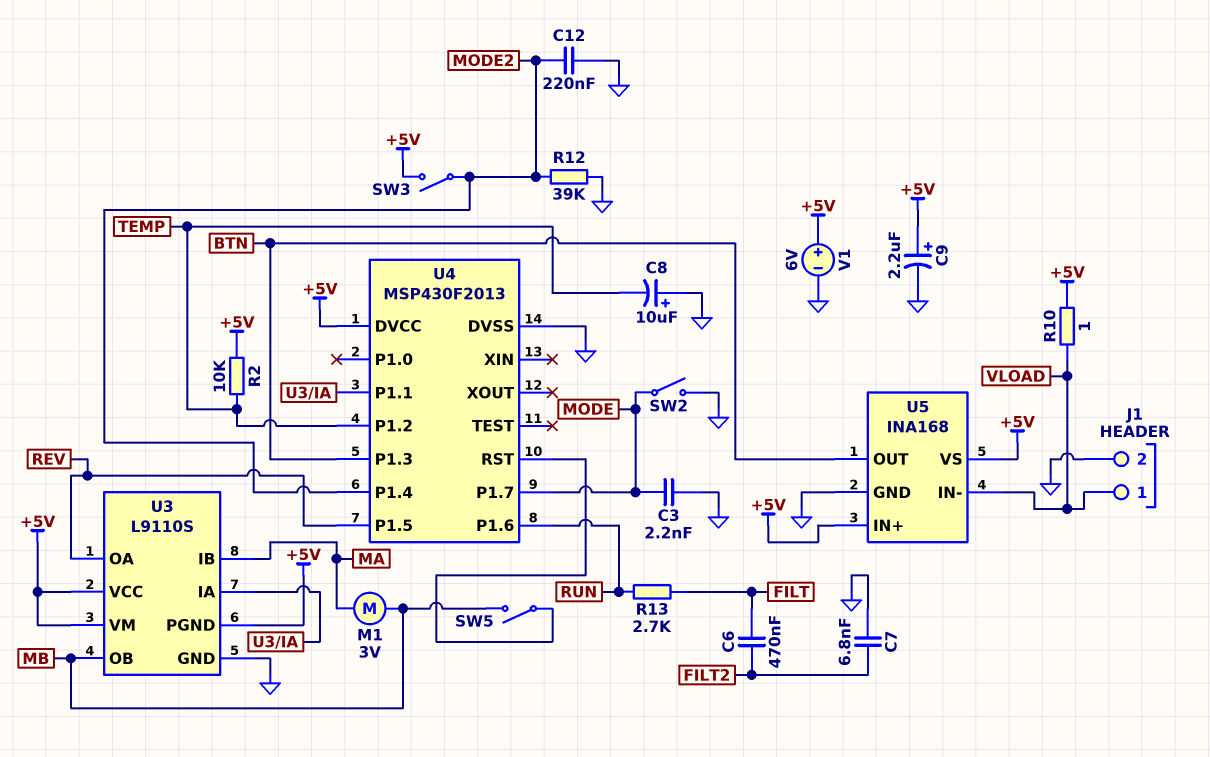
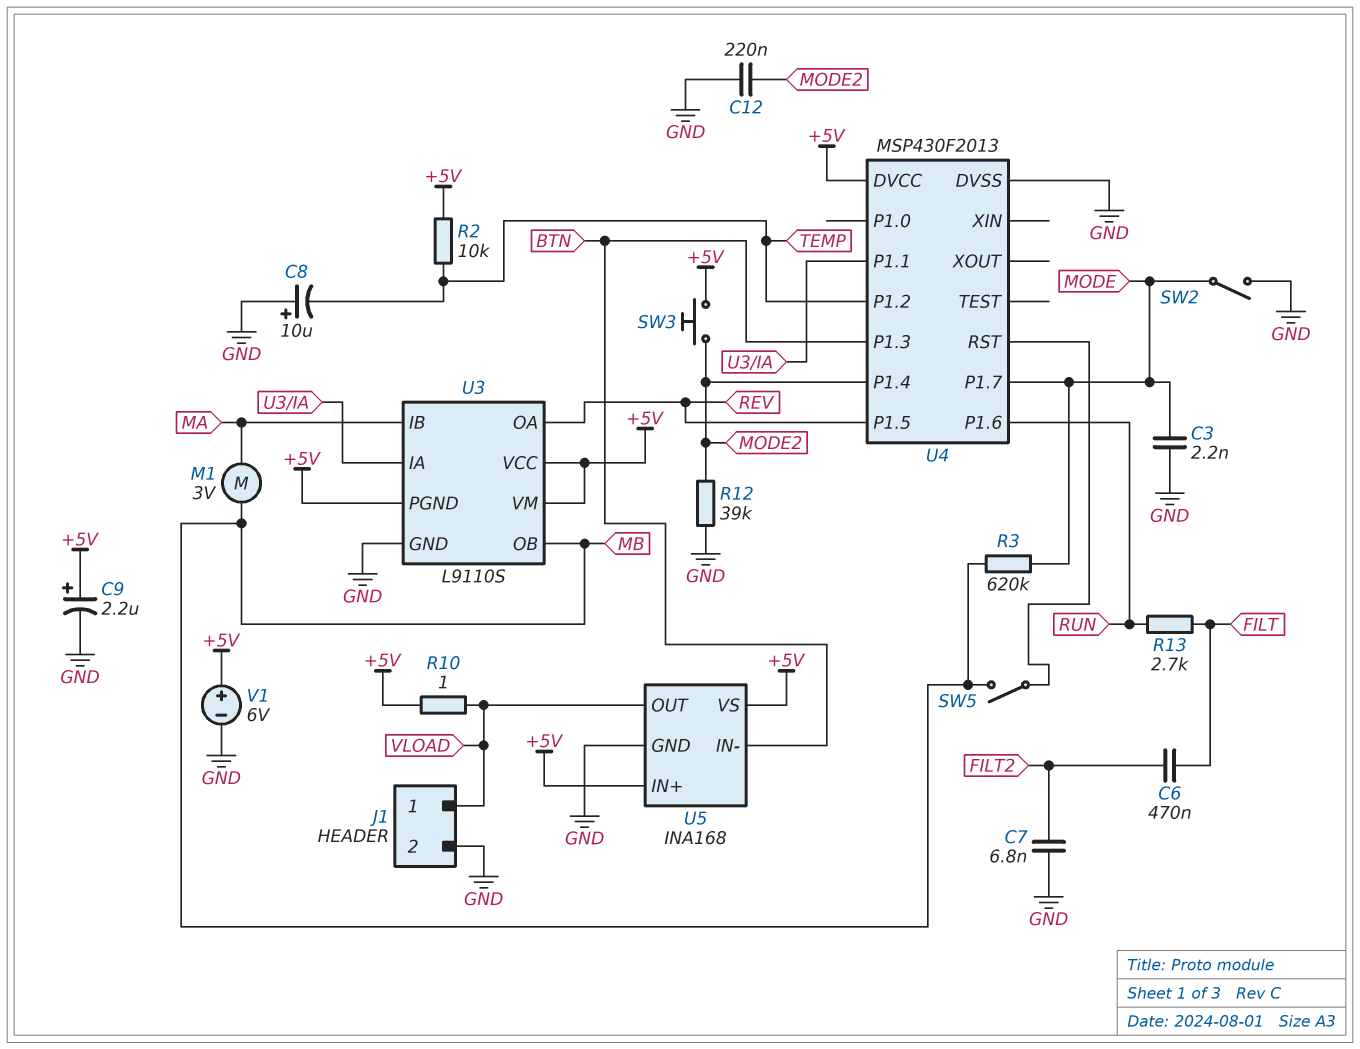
R3: none -> 620k (MB, MODE)
SW3: switch (+5V, MODE2) -> button (+5V, MODE2)
U5 pin IN-: VLOAD -> BTN
U5 pin OUT: BTN -> VLOAD

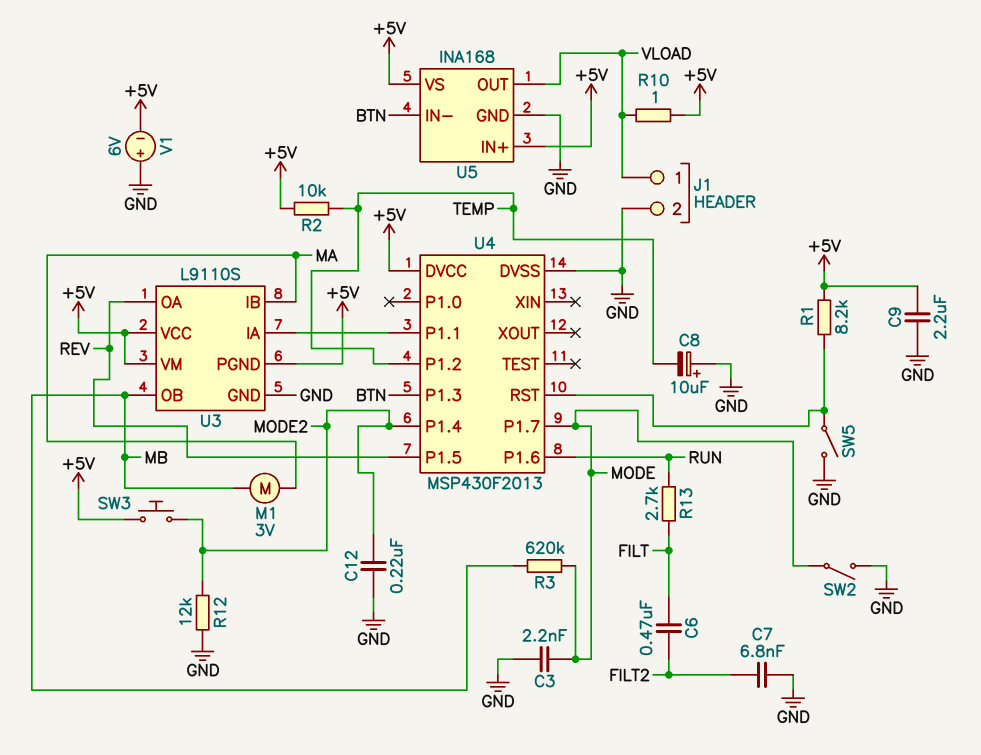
C9: 2.2uF (plus +5V, minus GND) -> 2.2uF (+5V, GND)
R1: none -> 8.2k (+5V, U4/RST)
R12: 39k (GND, MODE2) -> 12k (GND, MODE2)
SW5: switch (MB, U4/RST) -> switch (GND, U4/RST)
V1: 6V (plus +5V, minus GND) -> 6V (plus GND, minus +5V)

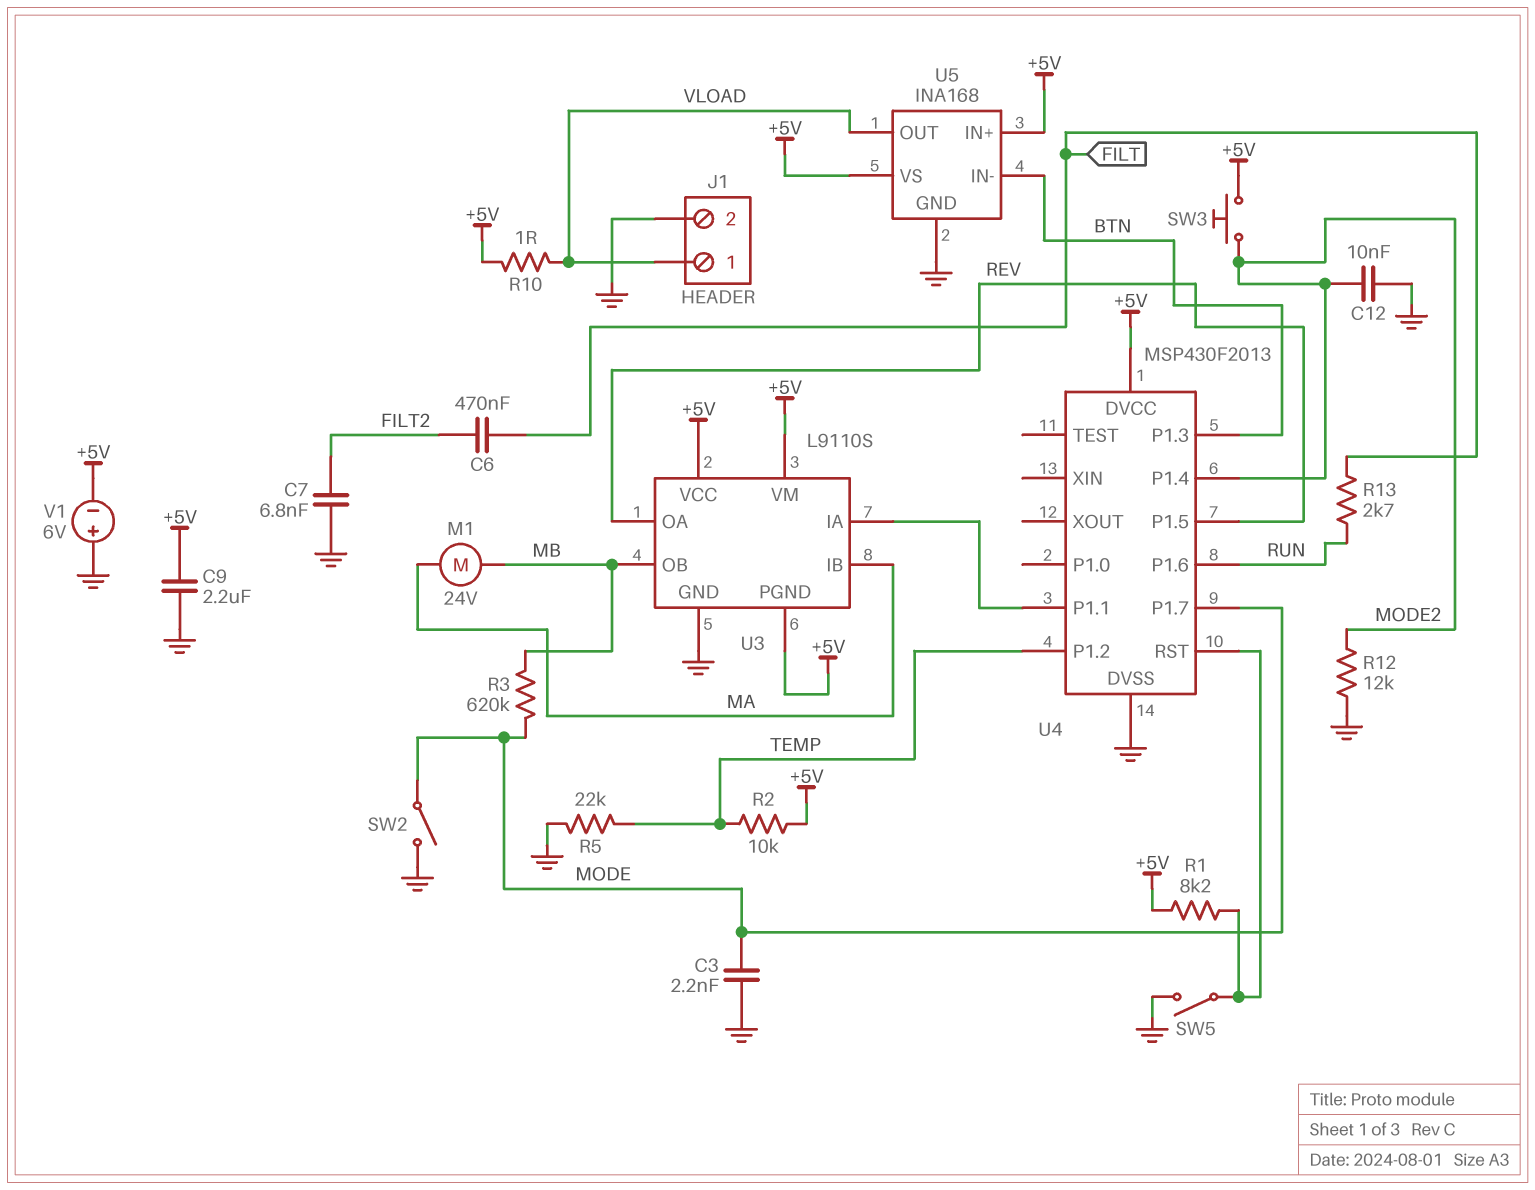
C8: 10uF (plus GND, minus TEMP) -> none
C12: 220nF (GND, MODE2) -> 10nF (GND, MODE2)
M1: motor 3V (MA, MB) -> motor 24V (MA, MB)
R5: none -> 22k (GND, TEMP)

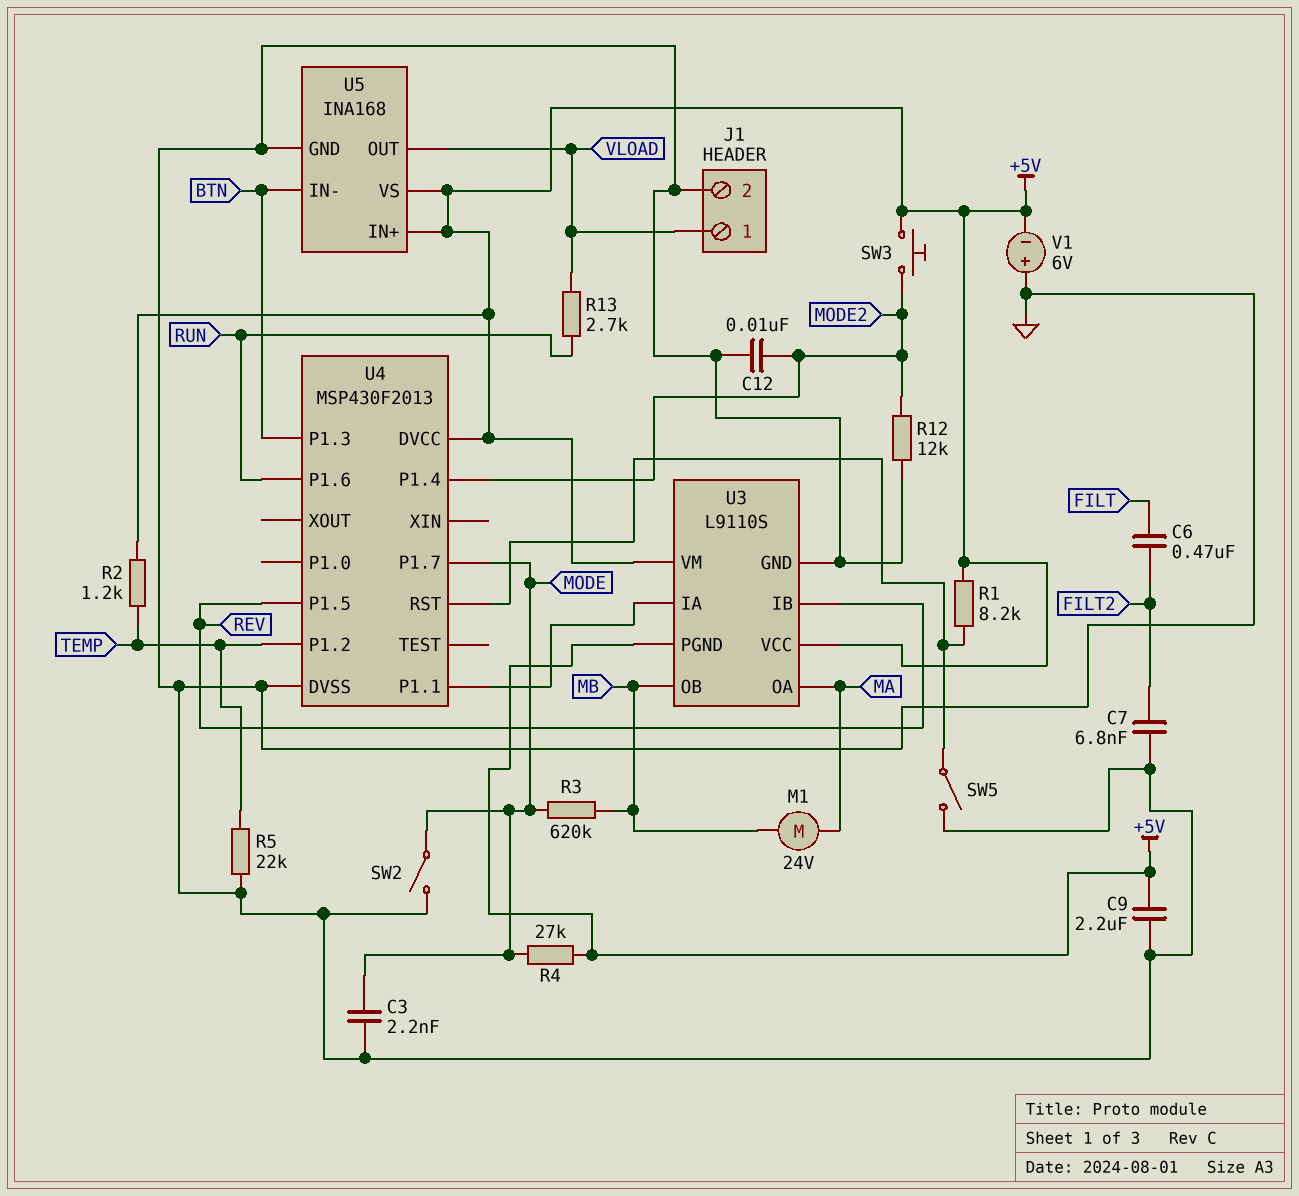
R2: 10k (+5V, TEMP) -> 1.2k (+5V, TEMP)
R4: none -> 27k (+5V, MODE)
R10: 1 (+5V, VLOAD) -> none
R13: 2.7k (FILT, RUN) -> 2.7k (RUN, VLOAD)
U3 pin IB: MA -> REV
U3 pin OA: REV -> MA

